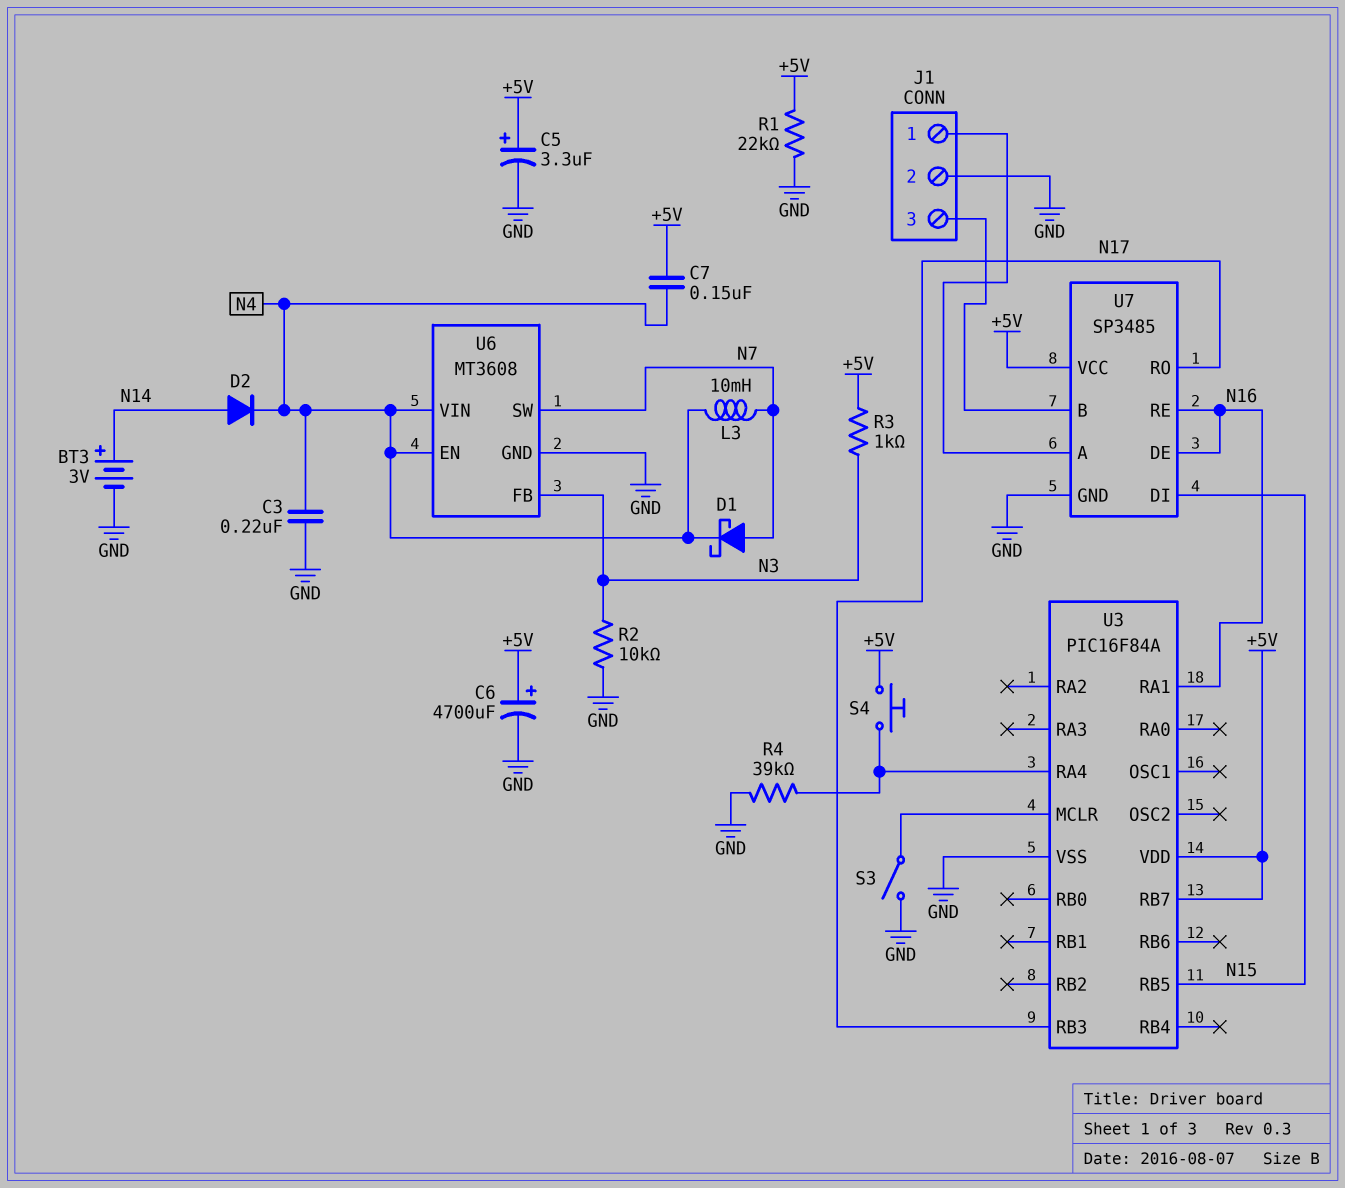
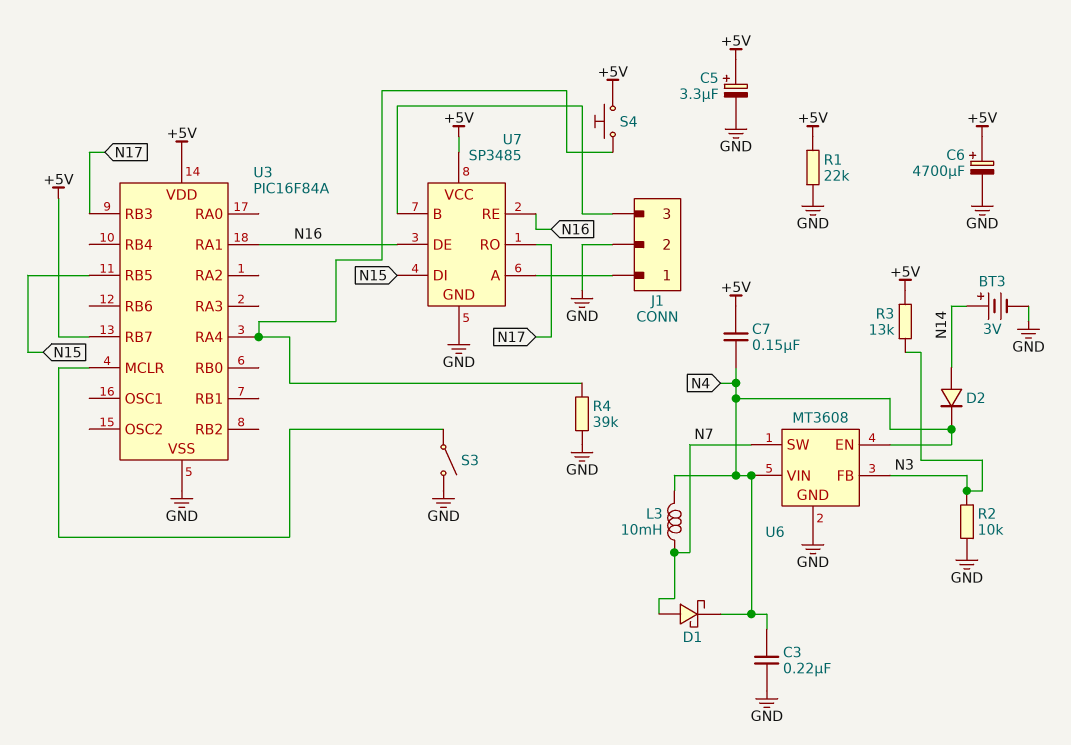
R3: 1k (+5V, N3) -> 13k (+5V, N3)

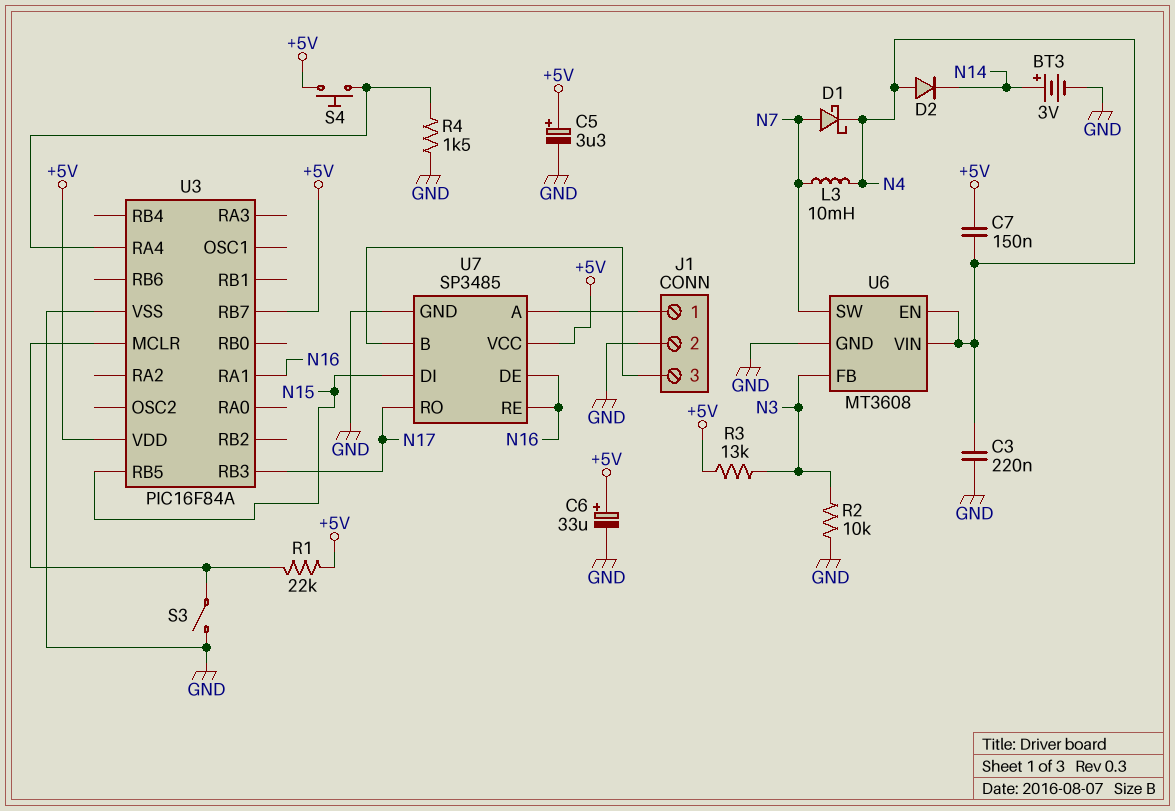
C6: 4700uF (plus +5V, minus GND) -> 33uF (plus +5V, minus GND)
D2: diode (A N14, K N4) -> diode (A N4, K N14)
R1: 22k (+5V, GND) -> 22k (+5V, U3/MCLR)
R4: 39k (GND, U3/RA4) -> 1.5k (GND, U3/RA4)

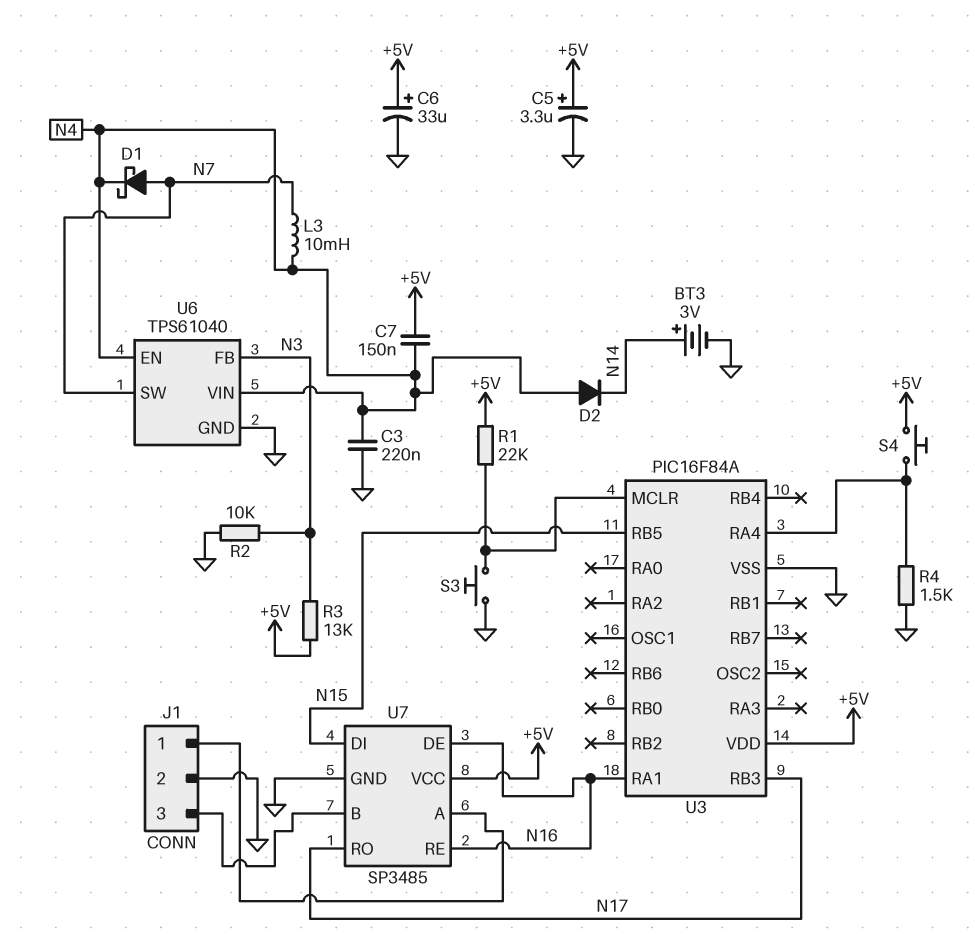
S3: switch (GND, U3/MCLR) -> button (GND, U3/MCLR)
U3 pin RB7: +5V -> none
U6: MT3608 -> TPS61040

